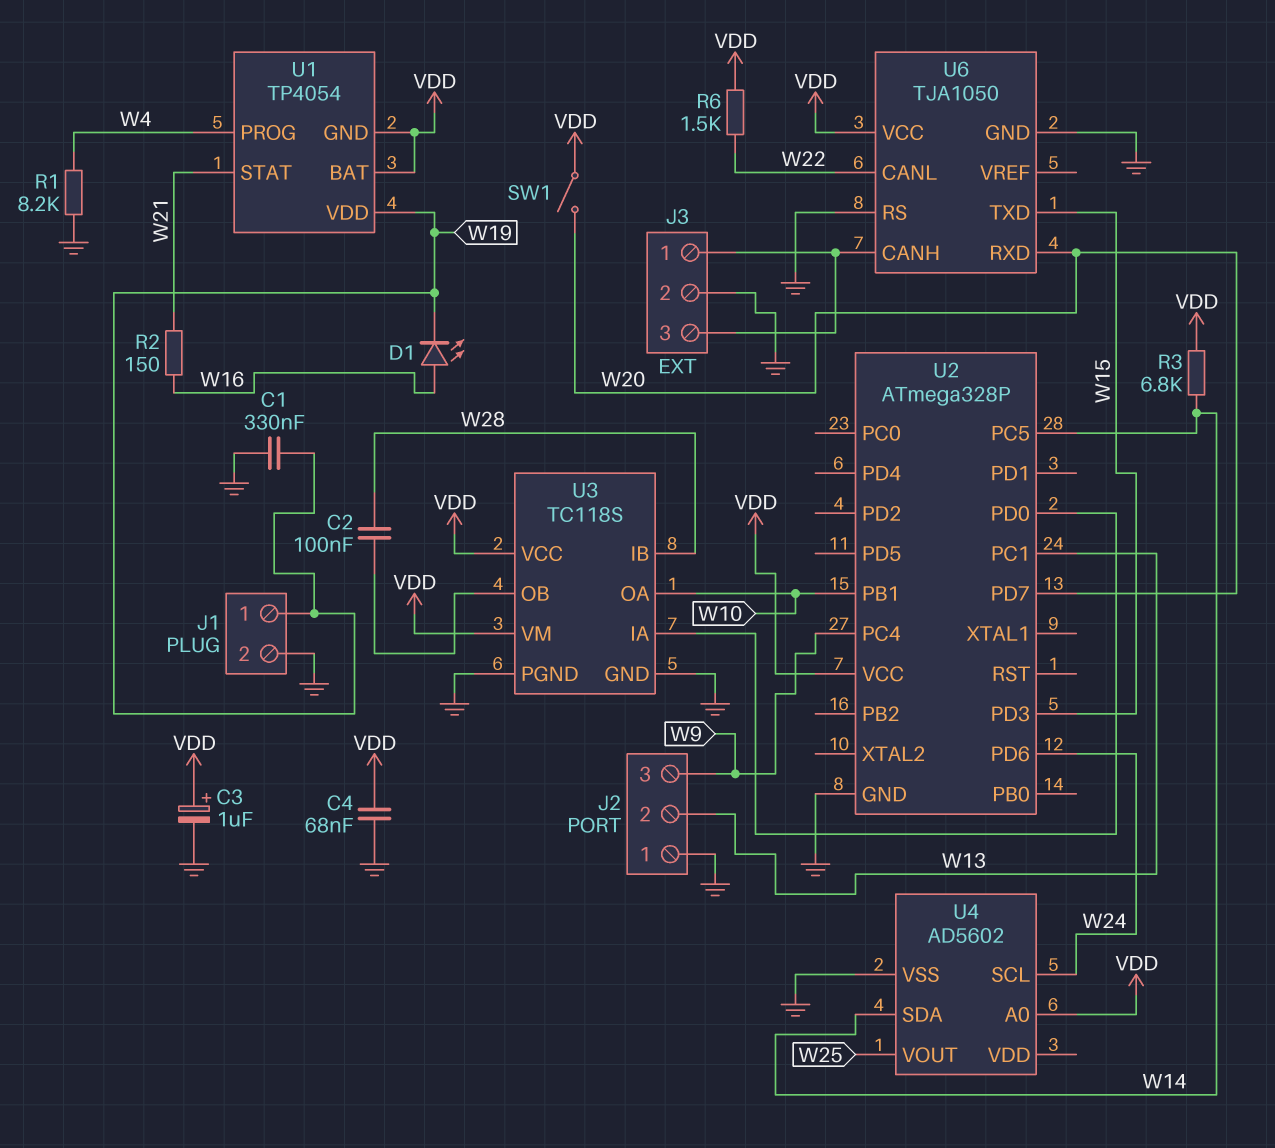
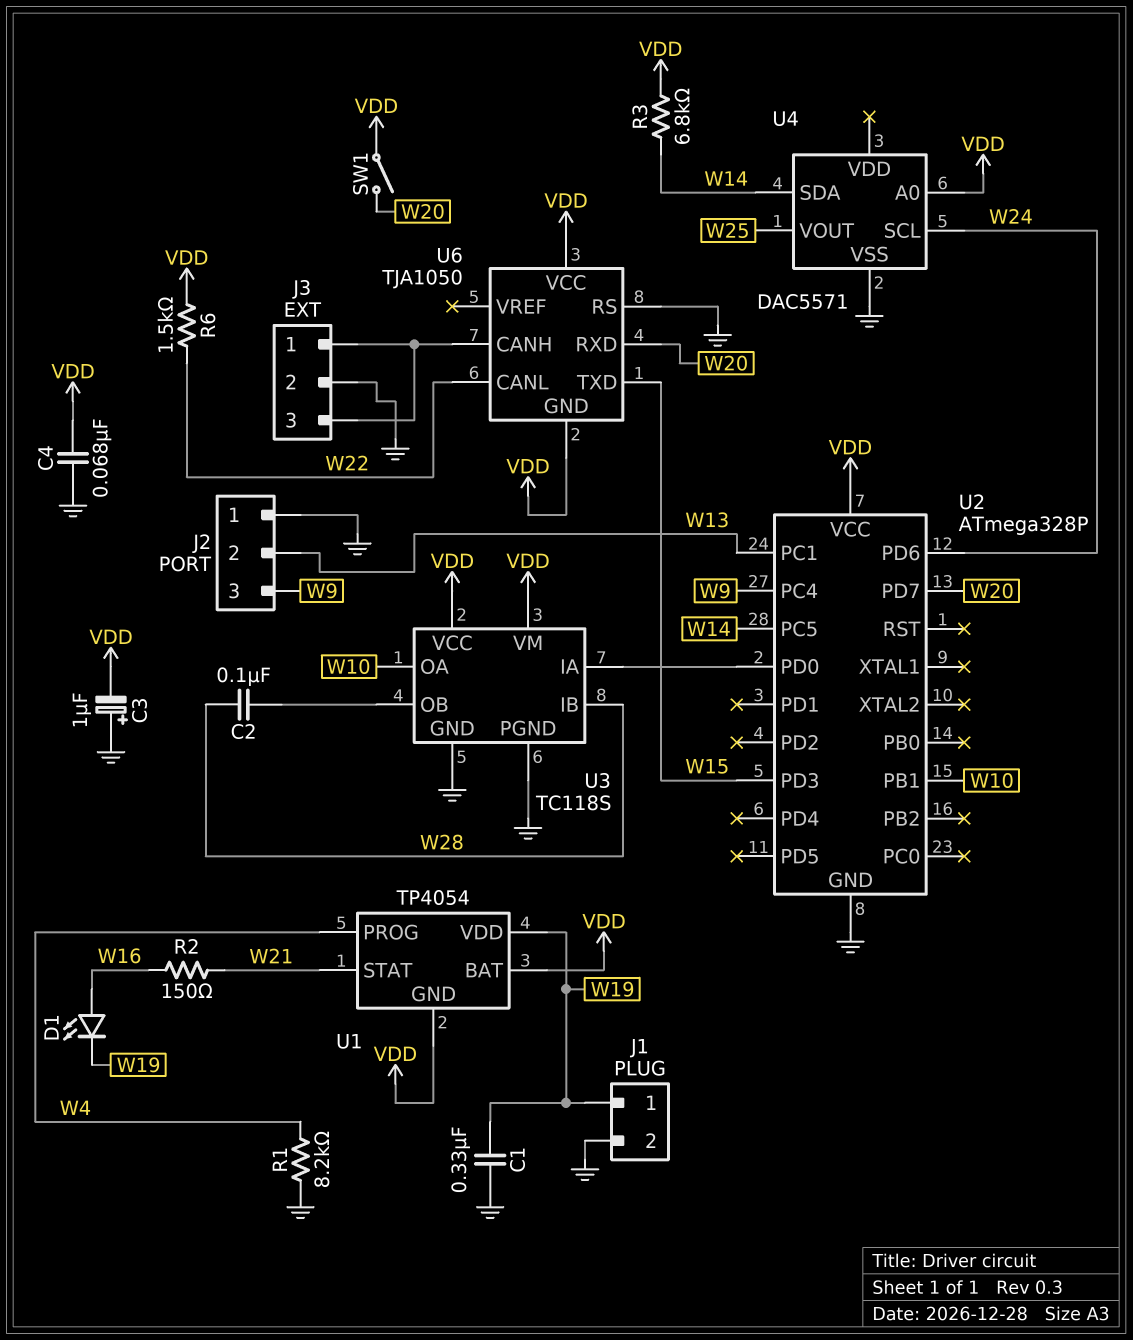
C3: 1uF (plus VDD, minus GND) -> 1uF (plus GND, minus VDD)
U4: AD5602 -> DAC5571
U6 pin GND: GND -> VDD

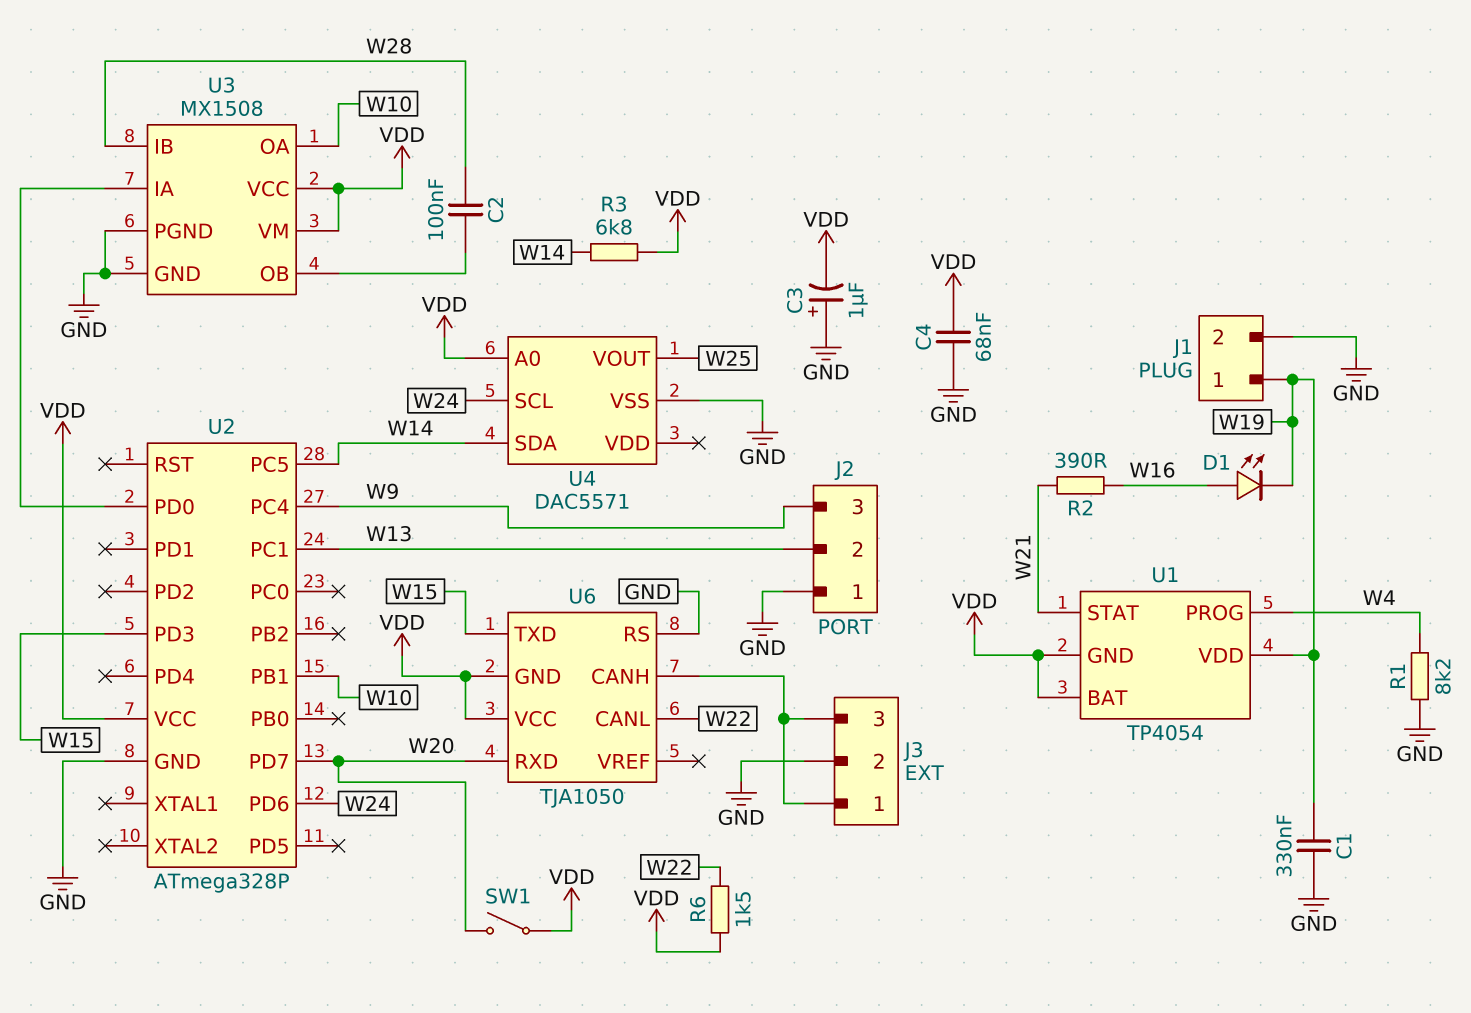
R2: 150 (W16, W21) -> 390 (W16, W21)
U3: TC118S -> MX1508

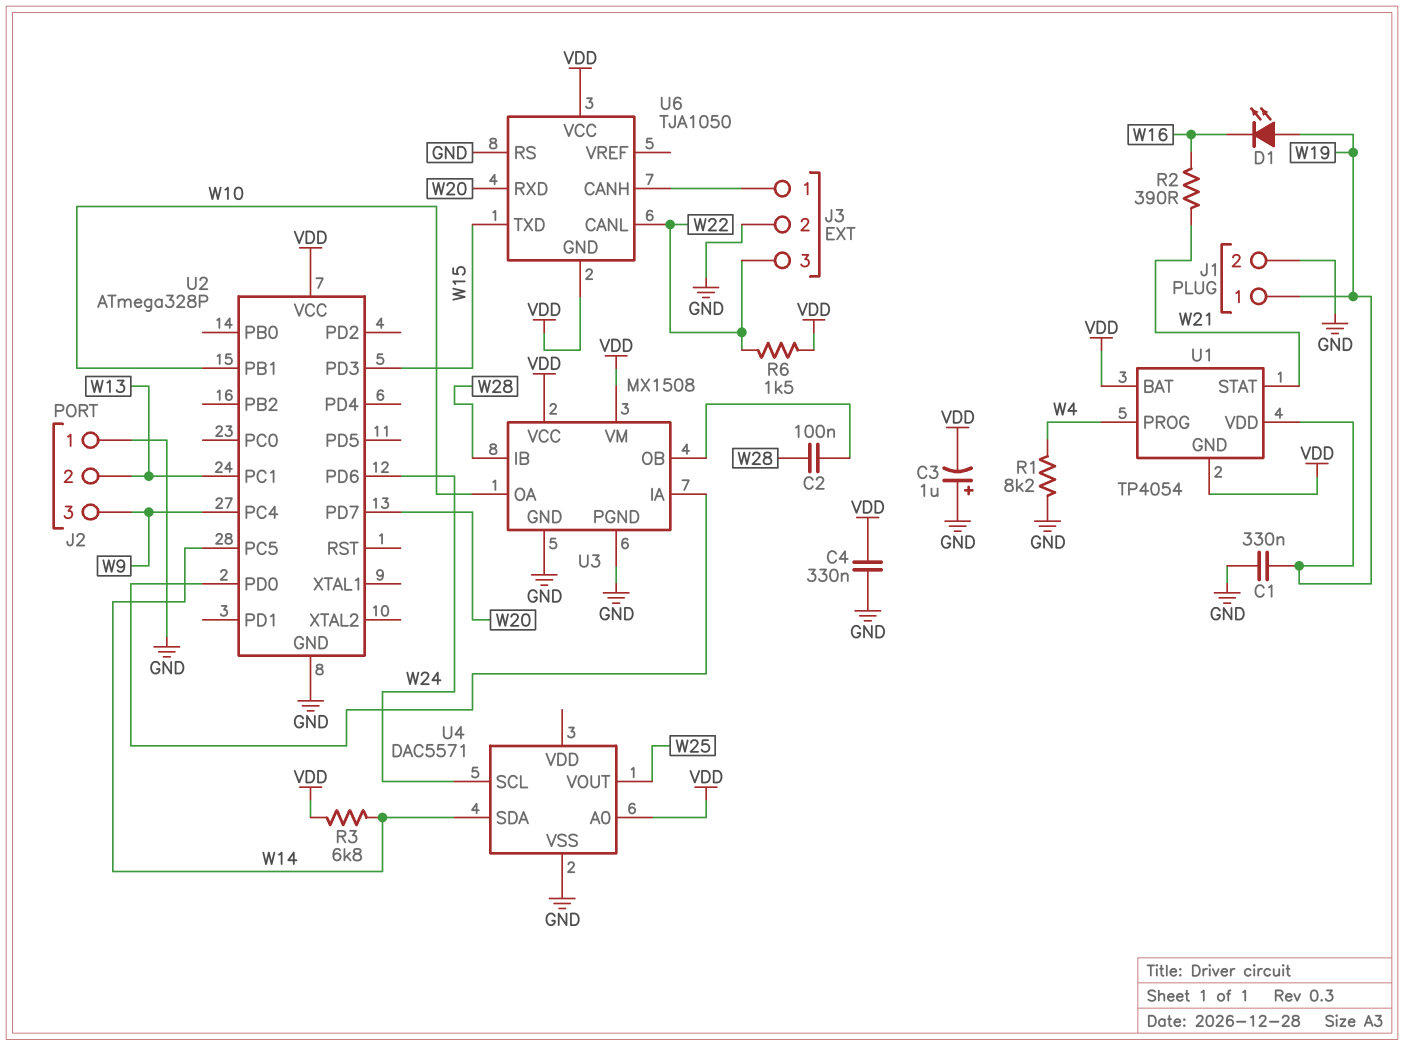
C4: 68nF (GND, VDD) -> 330nF (GND, VDD)
D1: LED (A W16, K W19) -> LED (A W19, K W16)
J3 pin 3: J3/1 -> W22
SW1: switch (VDD, W20) -> none

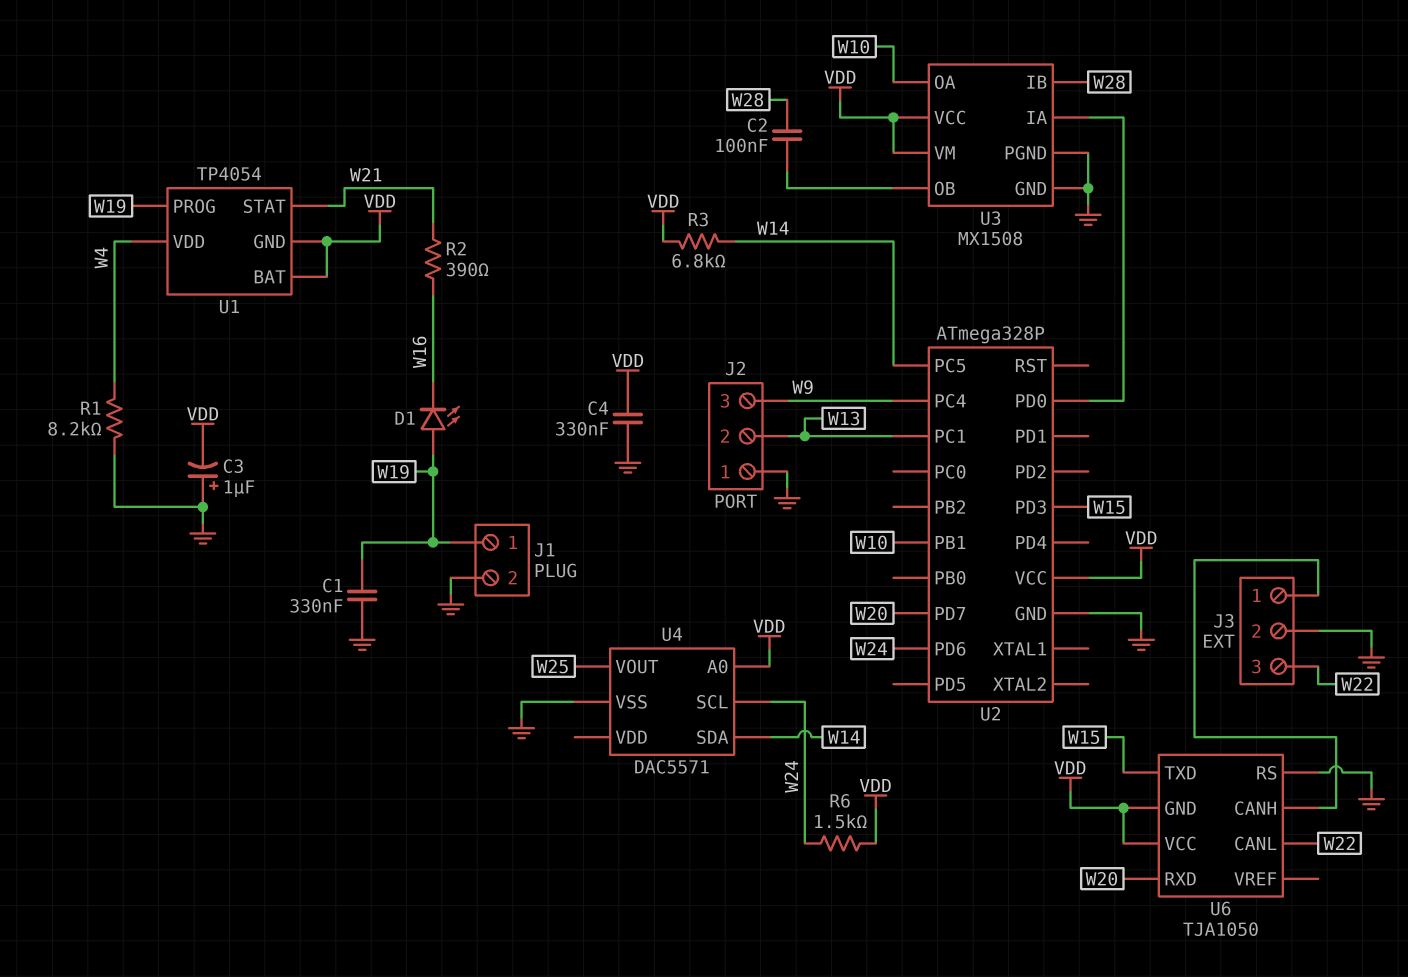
R6: 1.5k (VDD, W22) -> 1.5k (VDD, W24)
U1 pin PROG: W4 -> W19
U1 pin VDD: W19 -> W4

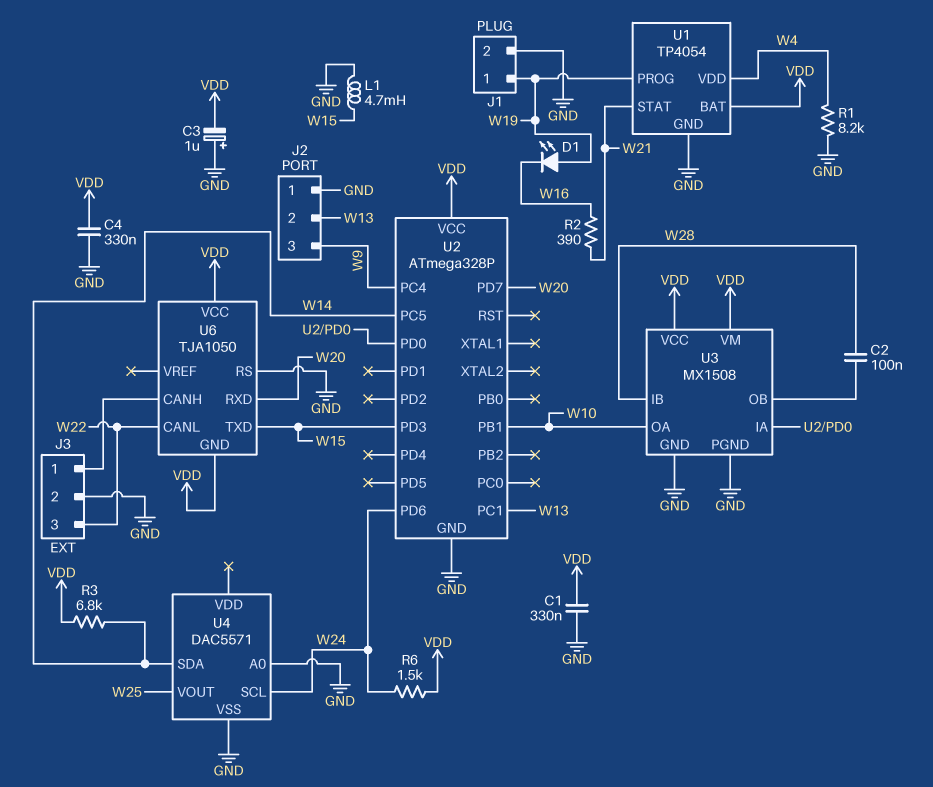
C1: 330nF (GND, W19) -> 330nF (GND, VDD)
L1: none -> 4.7mH (GND, W15)
U1 pin GND: VDD -> GND
U4 pin A0: VDD -> GND

